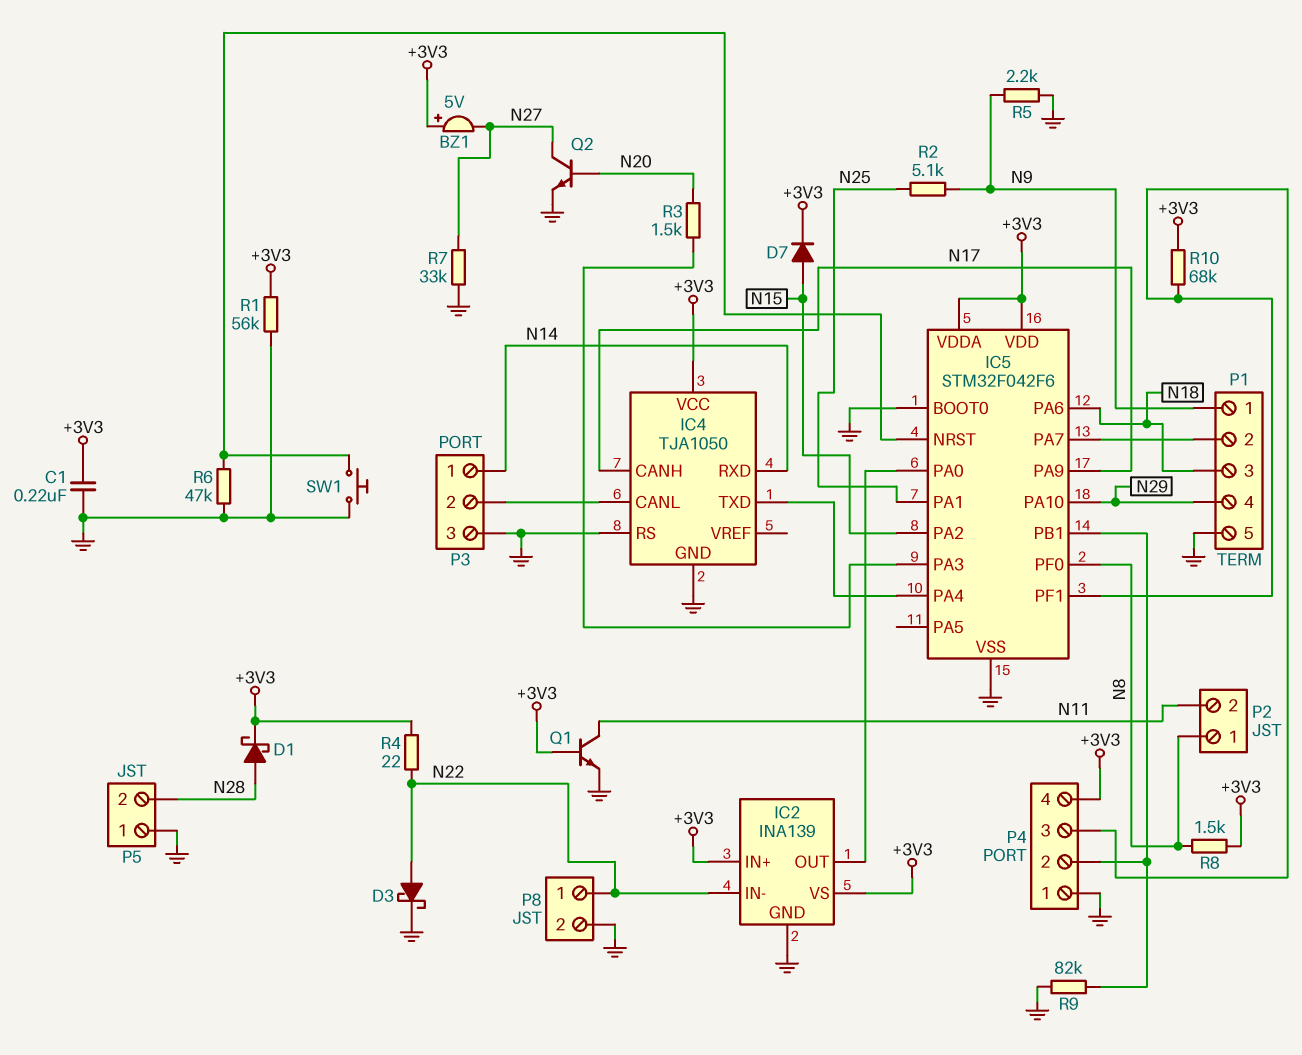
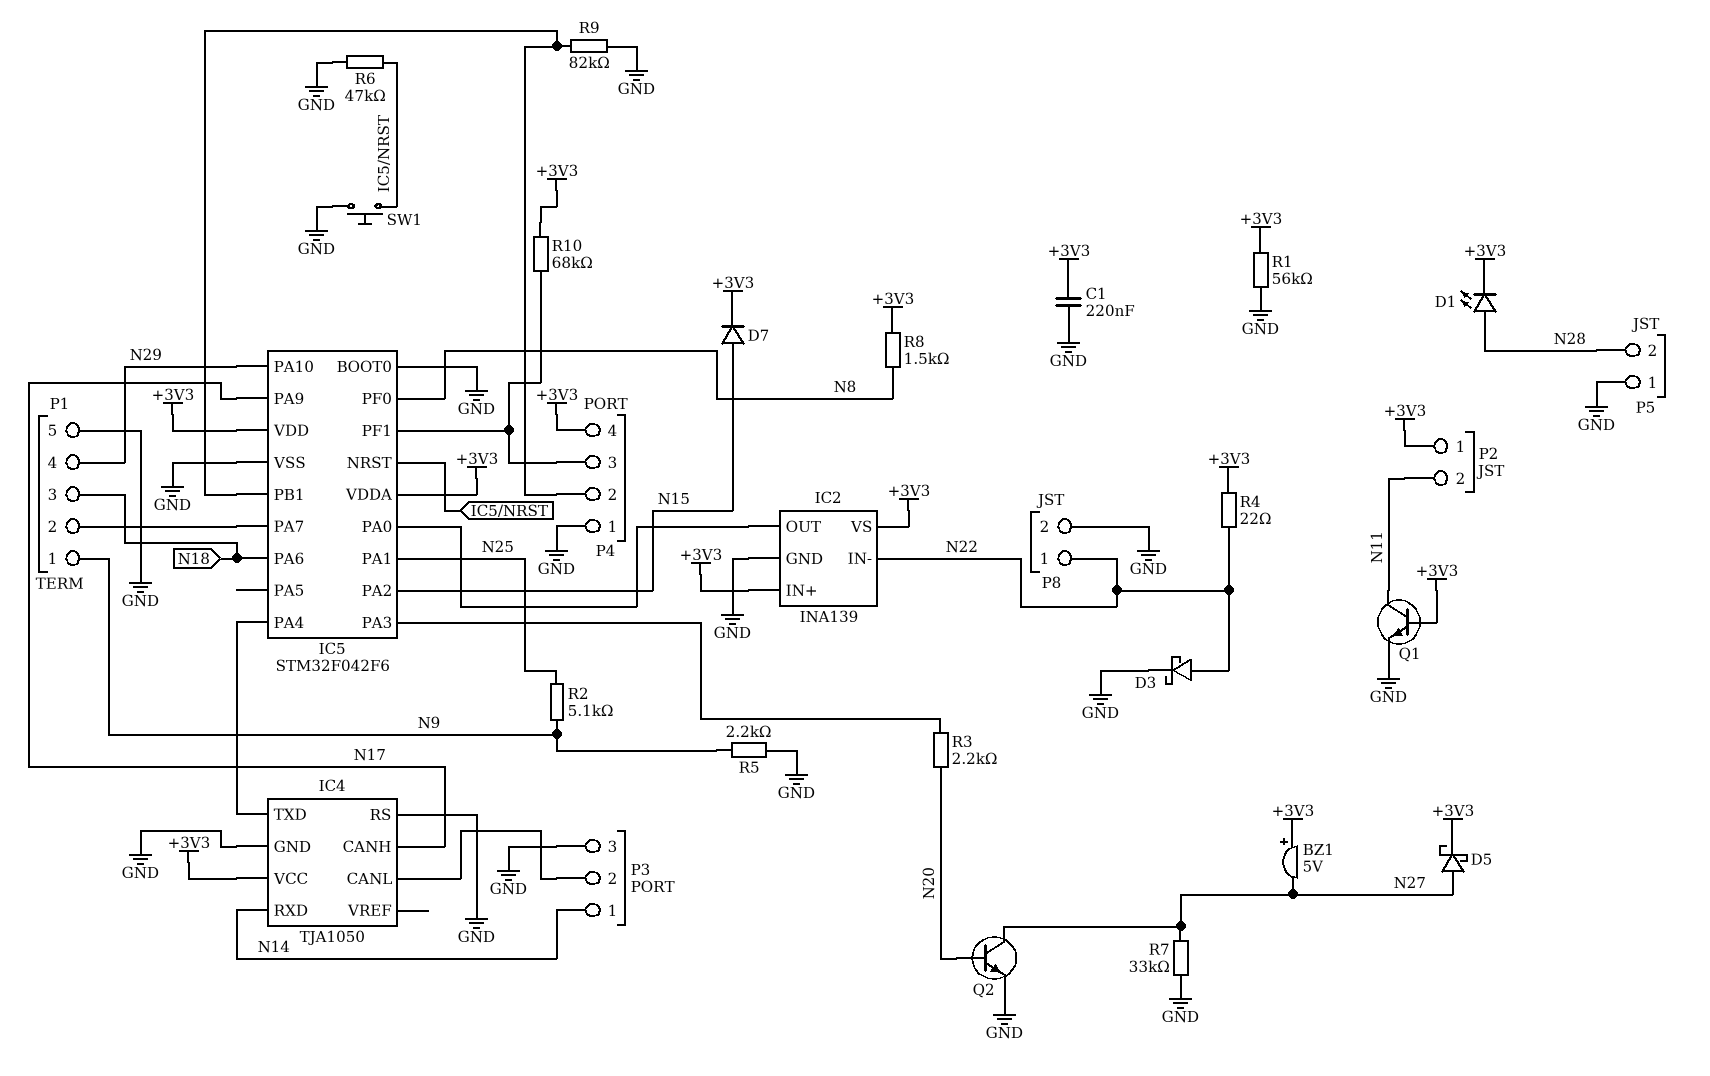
D1: schottky (A N28, K +3V3) -> LED (A N28, K +3V3)
D5: none -> schottky (A N27, K +3V3)
P2 pin 1: N8 -> +3V3
R3: 1.5k (IC5/PA3, N20) -> 2.2k (IC5/PA3, N20)

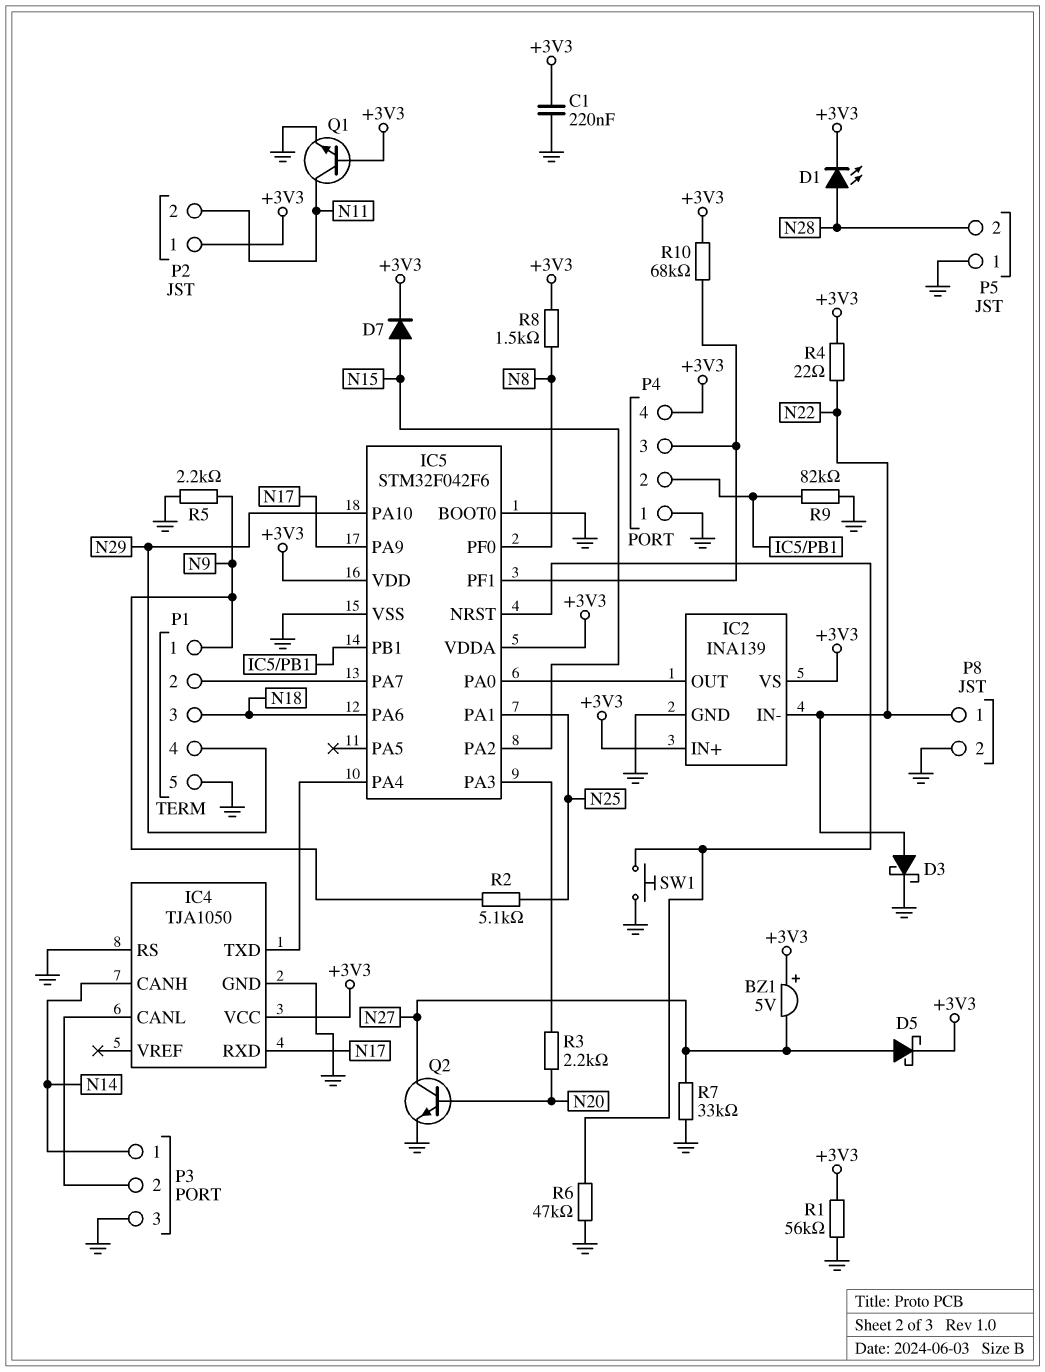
IC4 pin CANH: N17 -> N14
IC4 pin RXD: N14 -> N17

